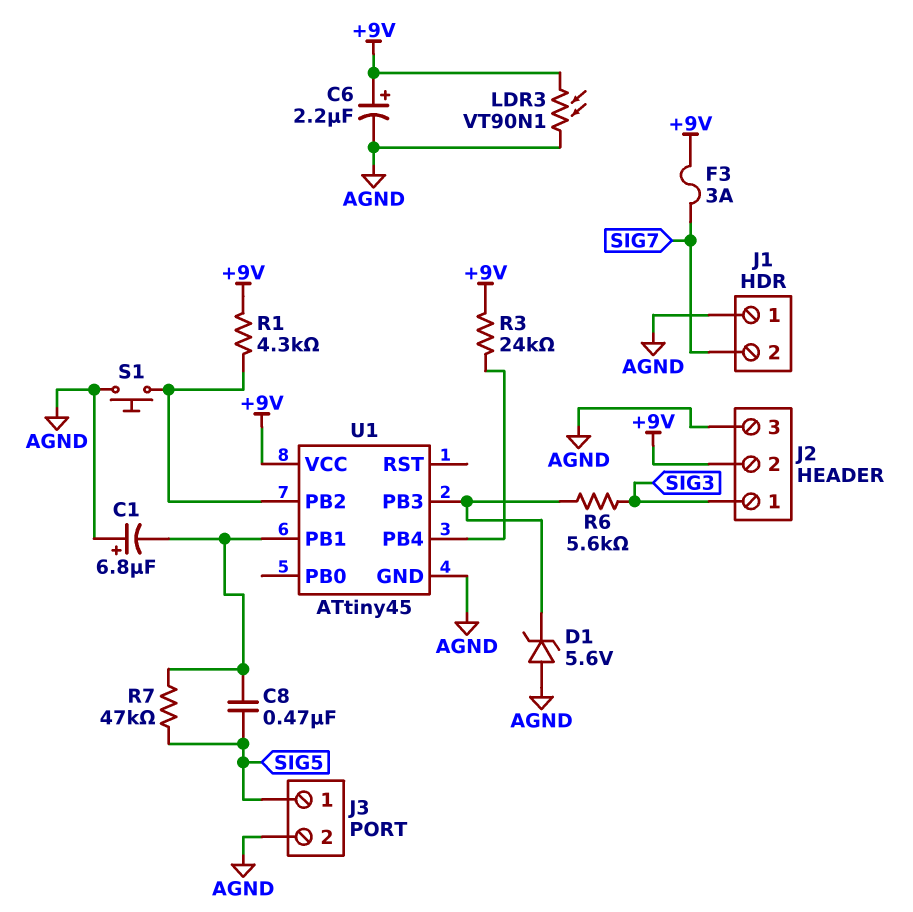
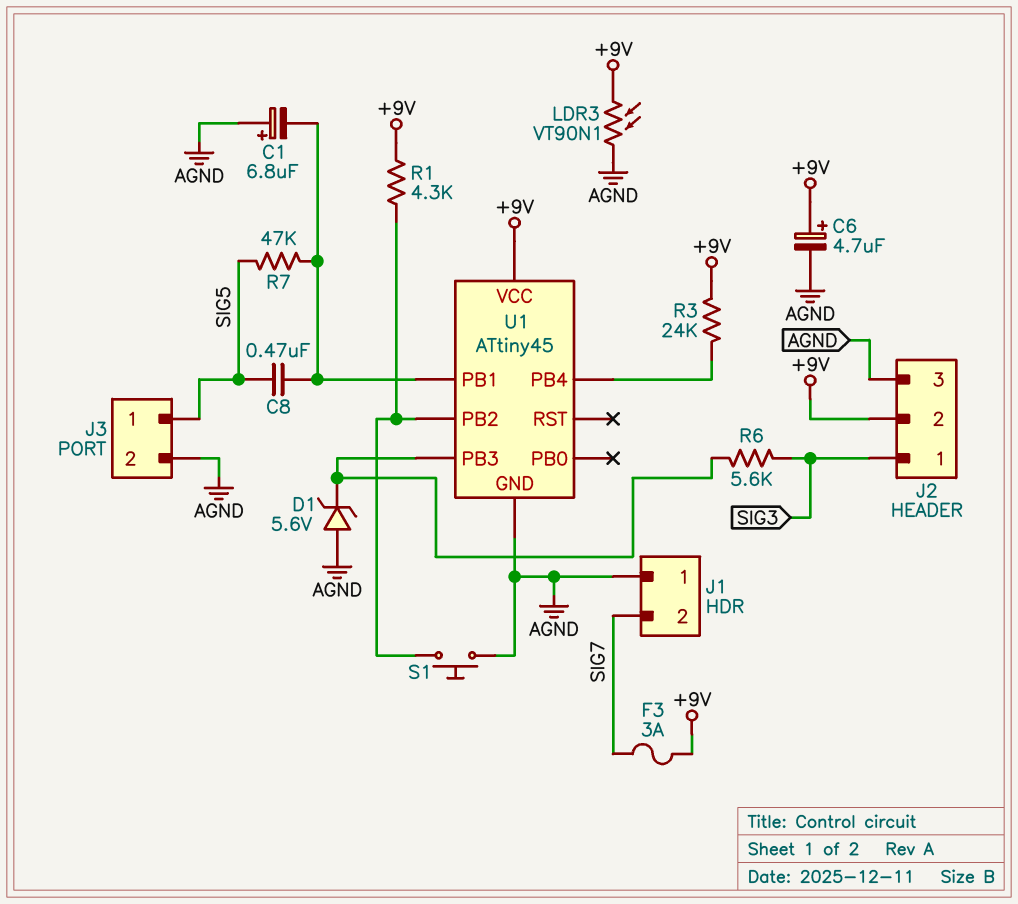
C6: 2.2uF (plus +9V, minus AGND) -> 4.7uF (plus +9V, minus AGND)

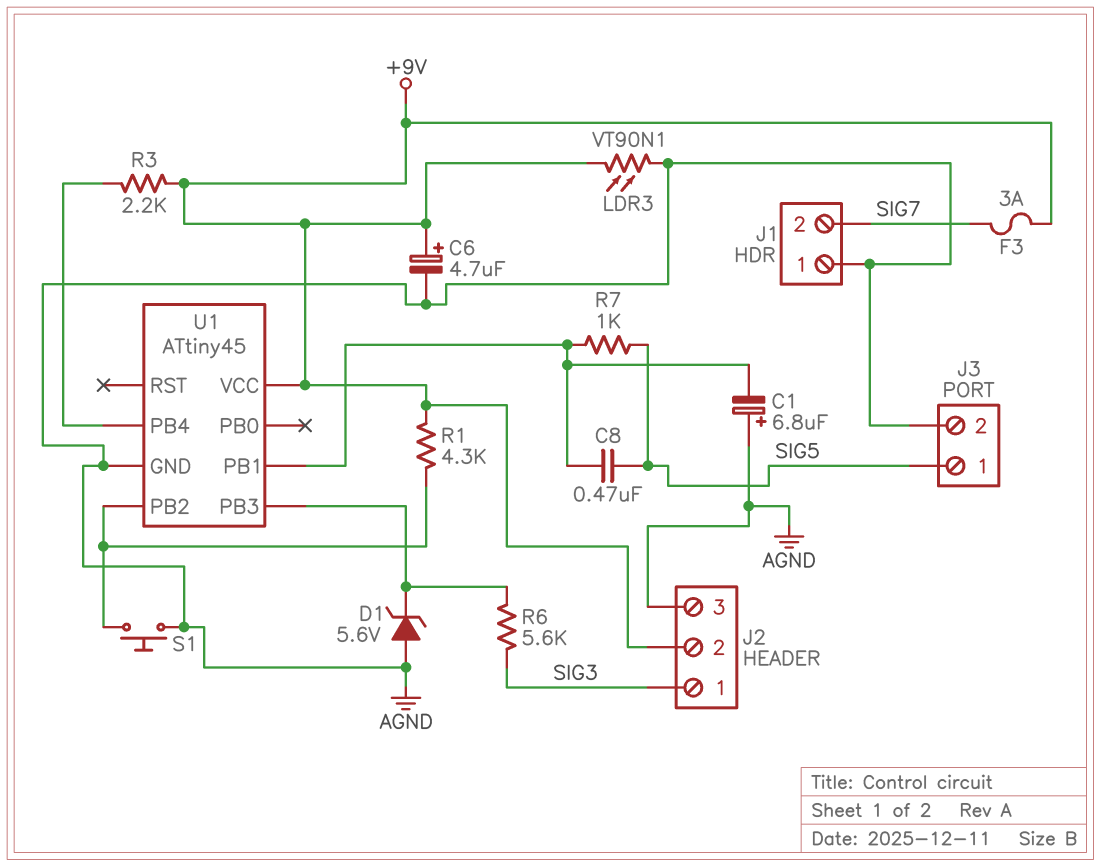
R3: 24k (+9V, U1/PB4) -> 2.2k (+9V, U1/PB4)
R7: 47k (SIG5, U1/PB1) -> 1k (SIG5, U1/PB1)

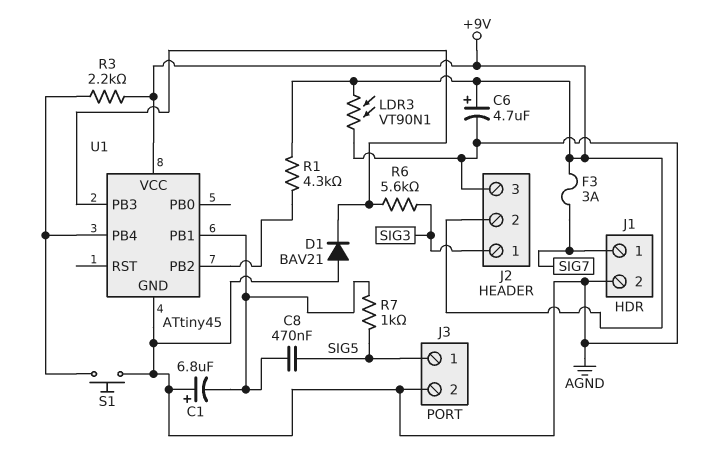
D1: zener 5.6V (A AGND, K U1/PB3) -> diode BAV21 (A AGND, K U1/PB3)
J1 pin 1: AGND -> SIG7
J1 pin 2: SIG7 -> AGND
S1: button (AGND, U1/PB2) -> button (AGND, U1/PB4)

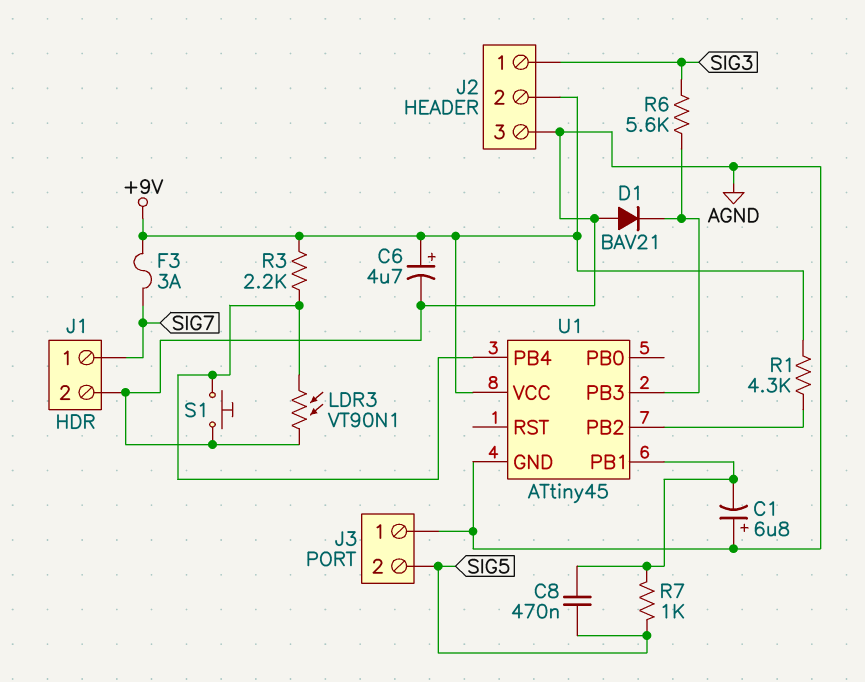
J3 pin 1: SIG5 -> AGND
J3 pin 2: AGND -> SIG5
LDR3: VT90N1 (+9V, AGND) -> VT90N1 (AGND, U1/PB4)

